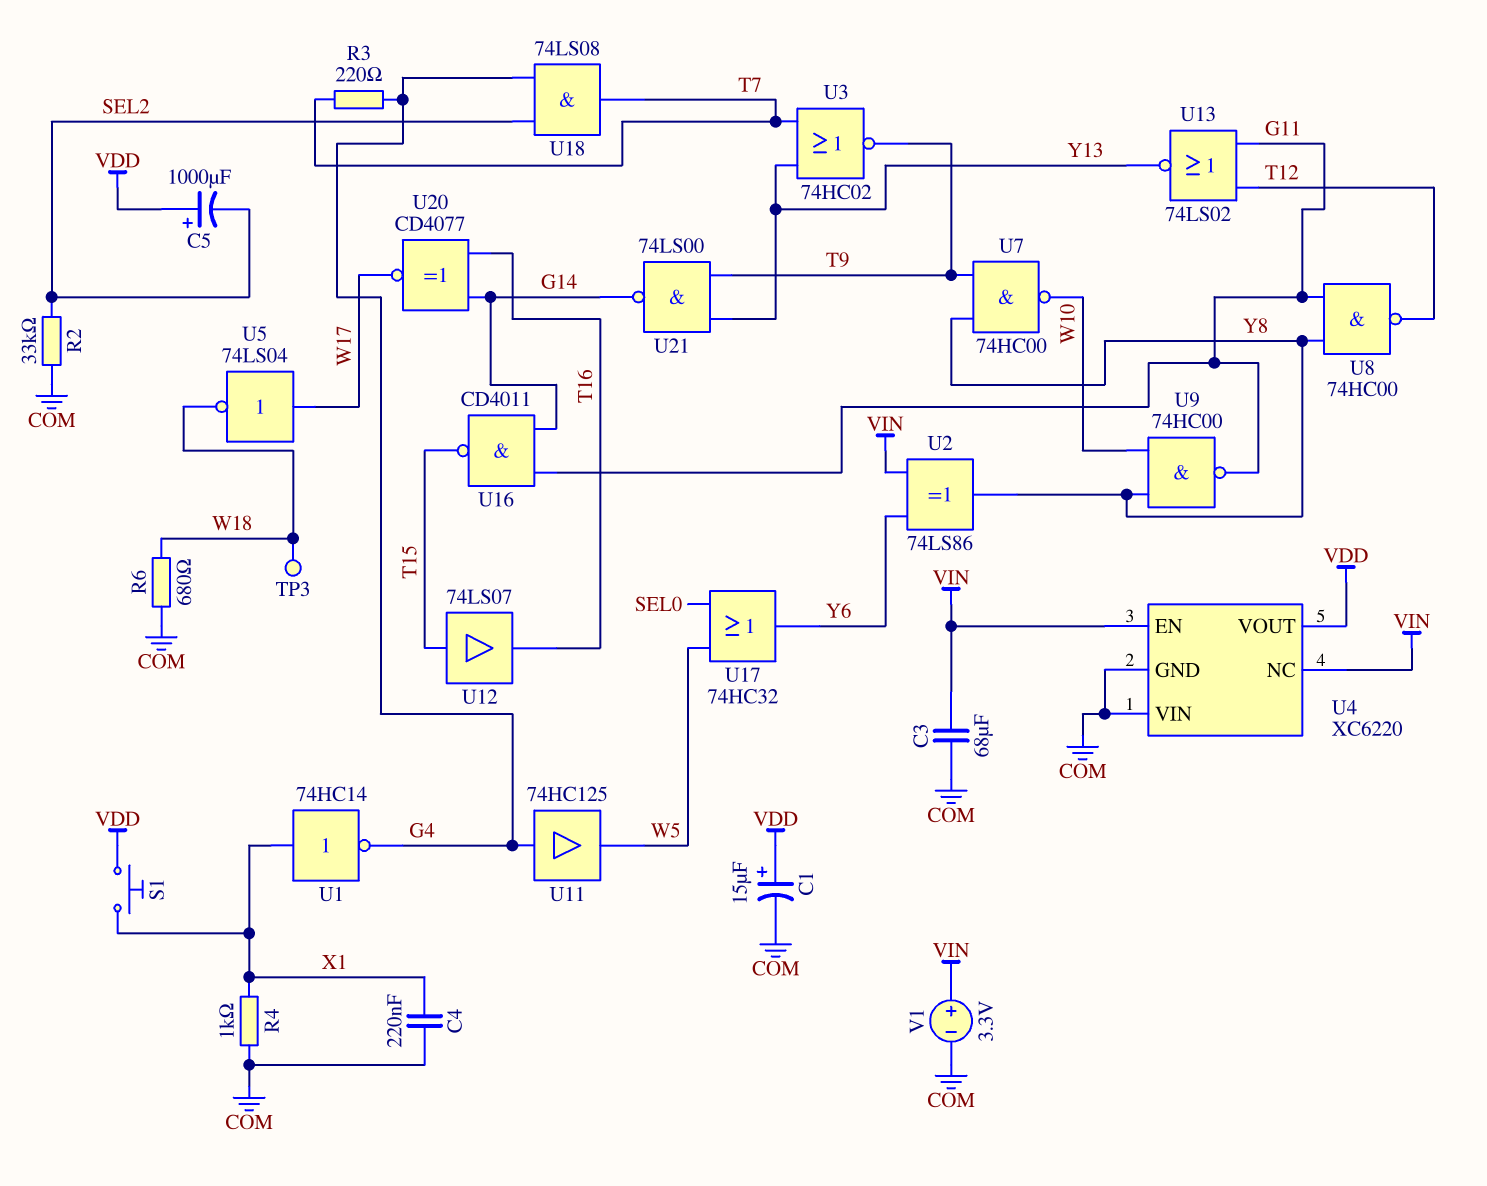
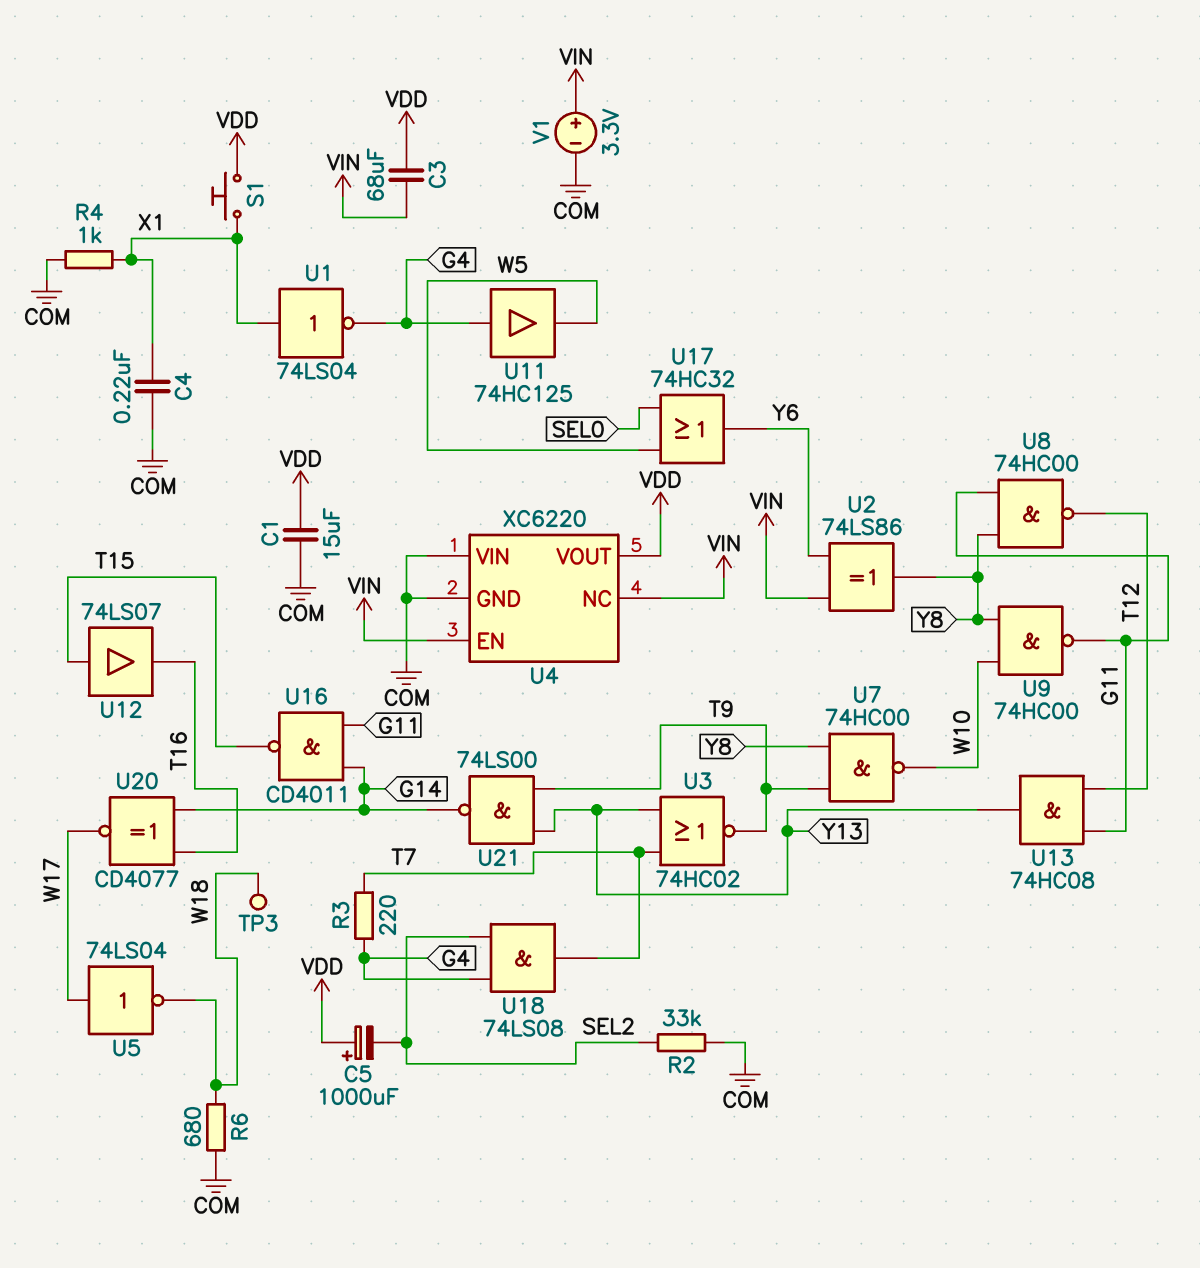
C1: 15uF (plus VDD, minus COM) -> 15uF (COM, VDD)
C3: 68uF (COM, VIN) -> 68uF (VDD, VIN)
U1: NOT 74HC14 (in X1, out G4) -> NOT 74LS04 (in X1, out G4)
U13: NOR 74LS02 (in G11, in T12, out Y13) -> AND 74HC08 (in G11, in T12, out Y13)

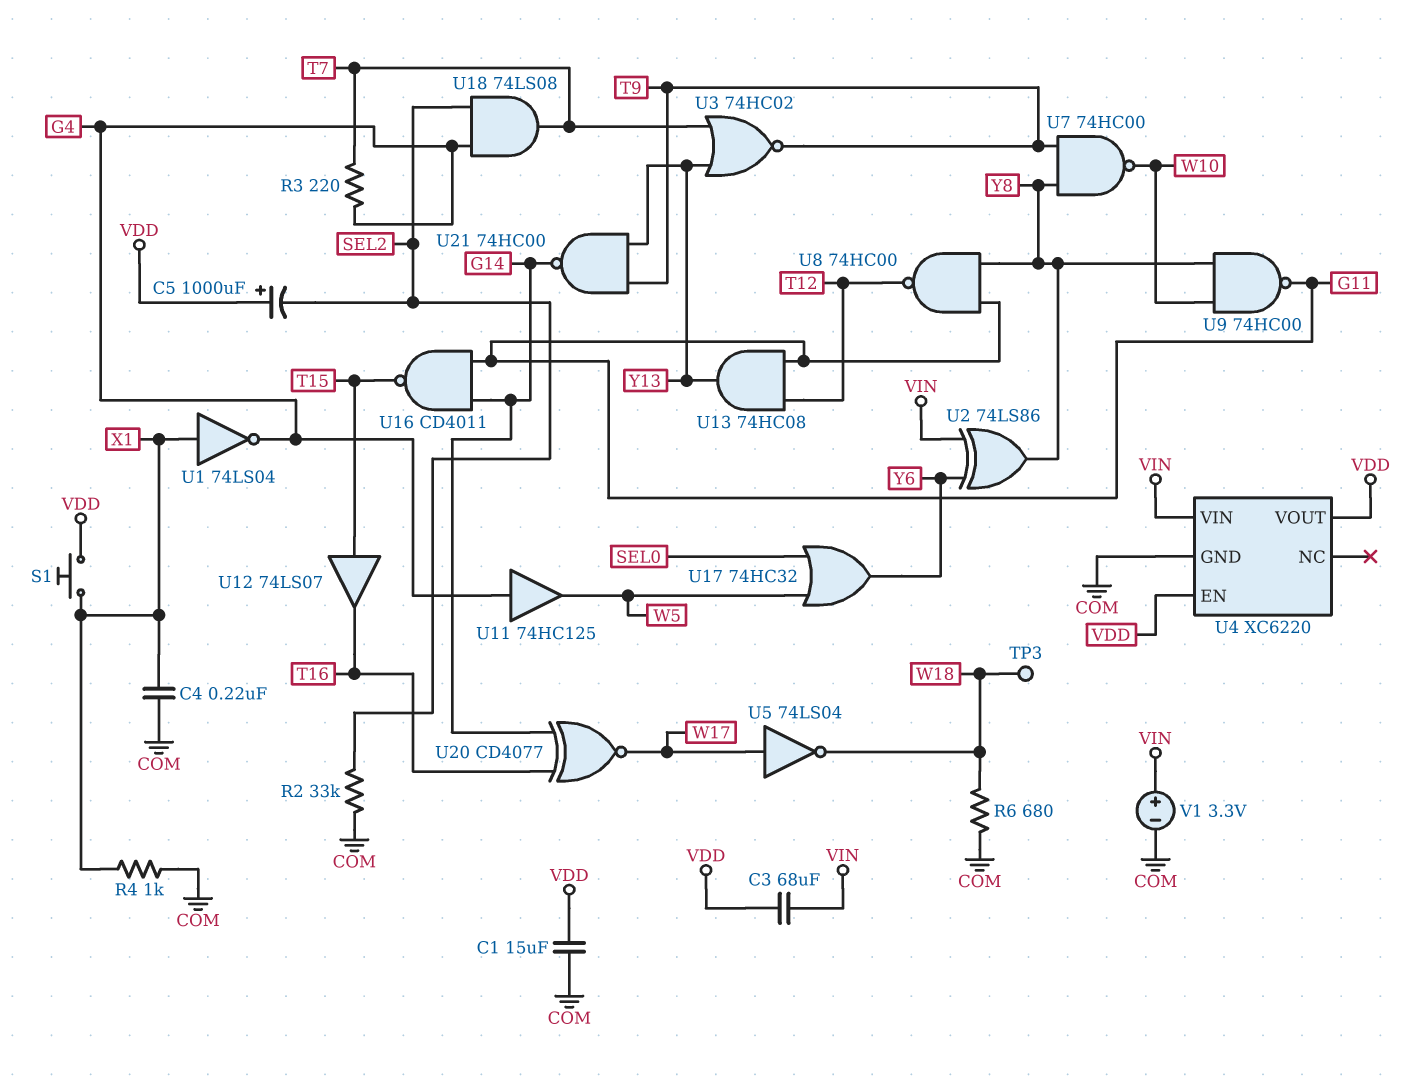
U4 pin EN: VIN -> VDD
U4 pin NC: VIN -> none
U4 pin VIN: COM -> VIN
U21: NAND 74LS00 (in T9, in Y13, out G14) -> NAND 74HC00 (in T9, in Y13, out G14)

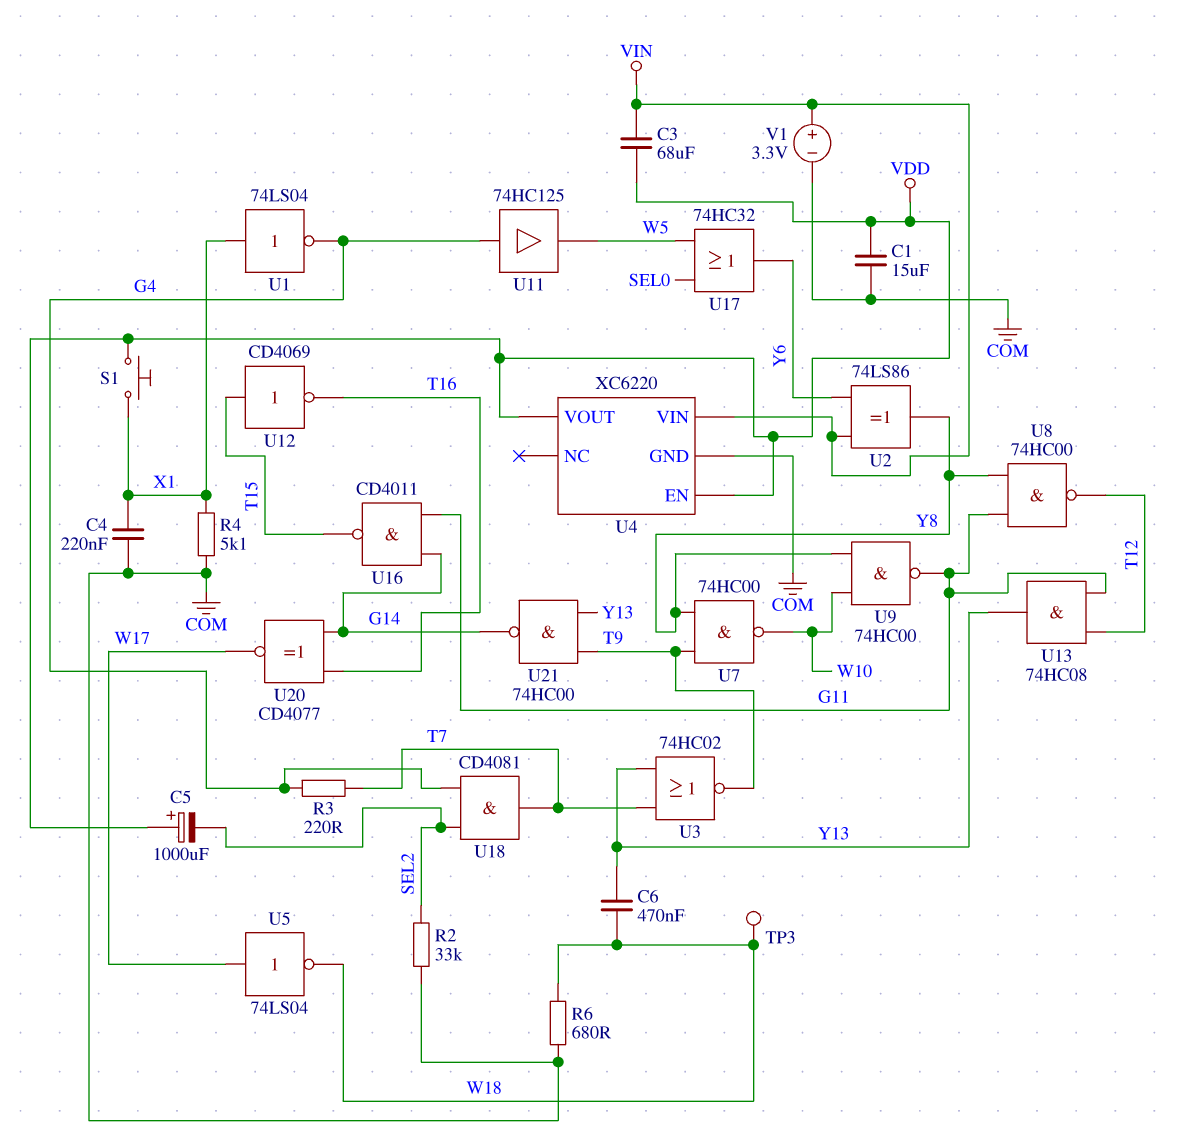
C6: none -> 470nF (W18, Y13)
R4: 1k (COM, X1) -> 5.1k (COM, X1)
U12: buffer 74LS07 (in T15, out T16) -> NOT CD4069 (in T15, out T16)
U18: AND 74LS08 (in G4, in SEL2, out T7) -> AND CD4081 (in G4, in SEL2, out T7)

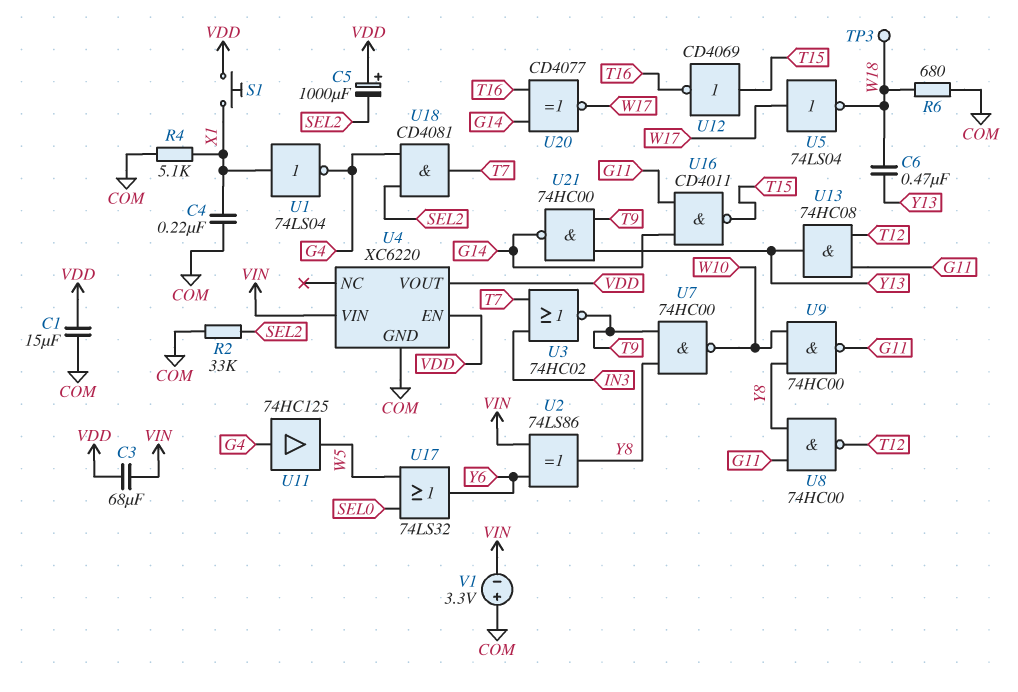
R3: 220 (G4, T7) -> none
U3: NOR 74HC02 (in T7, in Y13, out T9) -> NOR 74HC02 (in IN3, in T7, out T9)
U17: OR 74HC32 (in SEL0, in W5, out Y6) -> OR 74LS32 (in SEL0, in W5, out Y6)
V1: 3.3V (plus VIN, minus COM) -> 3.3V (plus COM, minus VIN)

